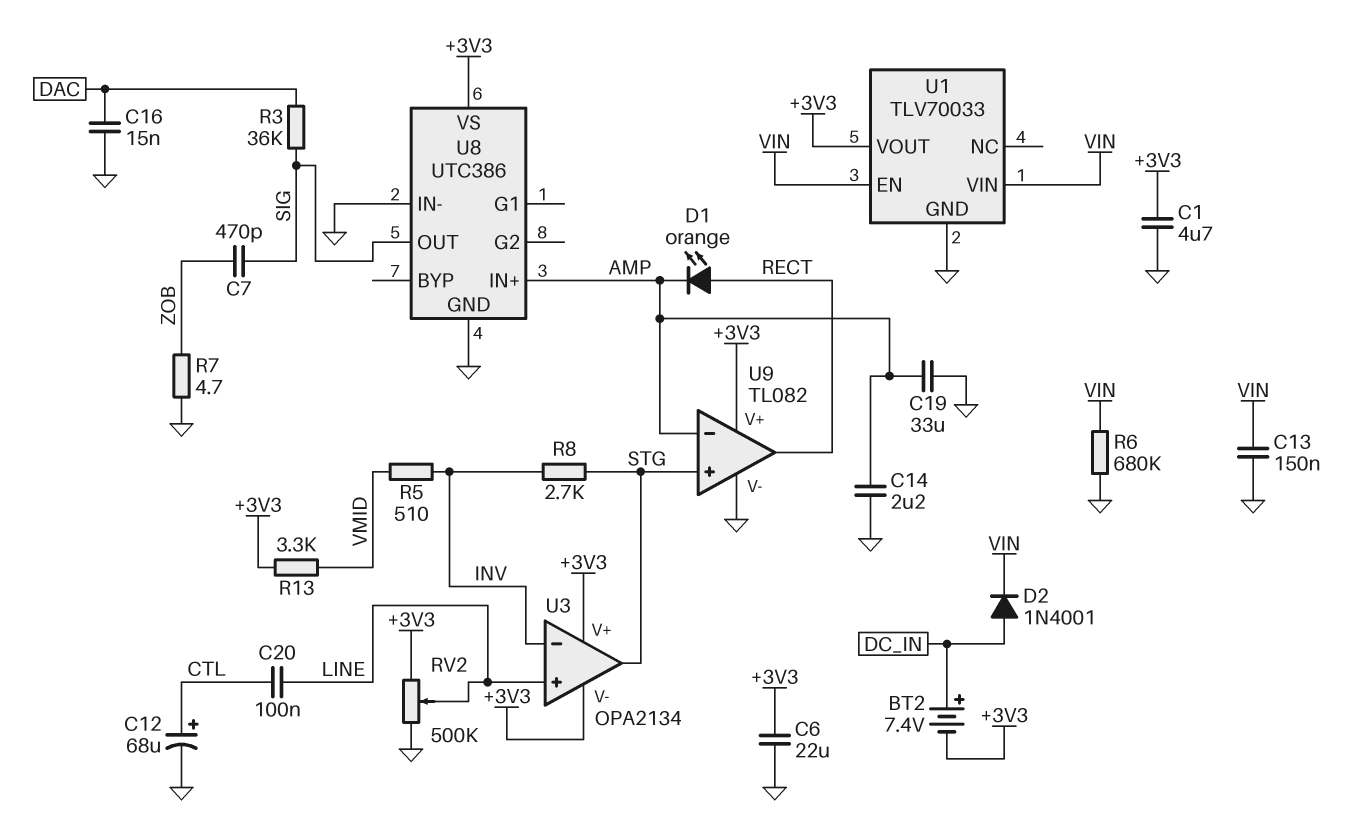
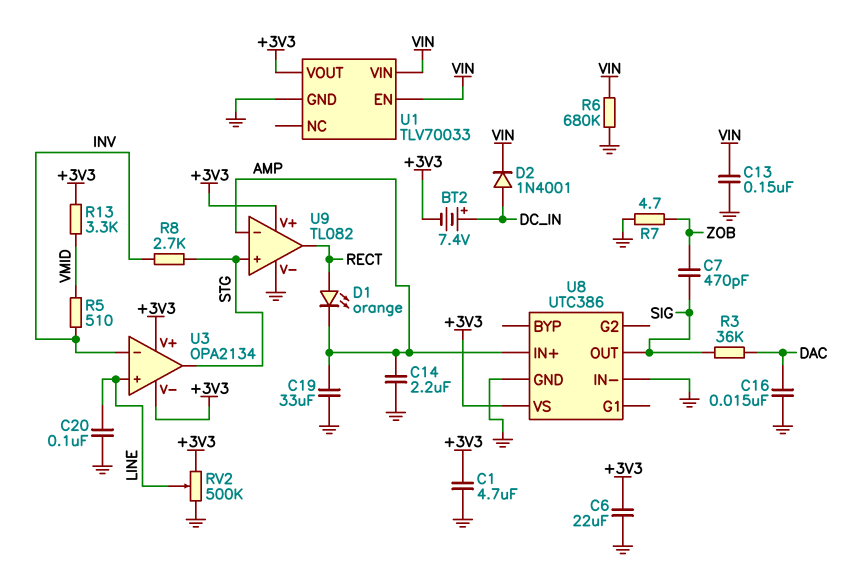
C12: 68uF (plus CTL, minus GND) -> none
C20: 100nF (CTL, LINE) -> 100nF (GND, LINE)

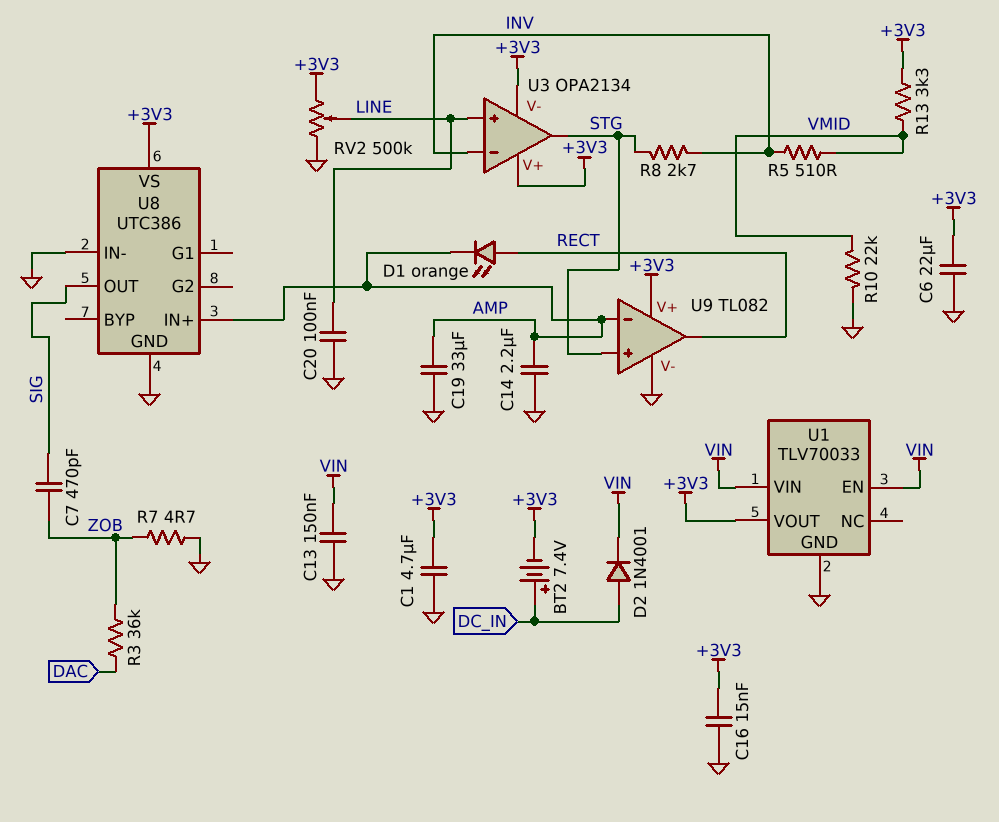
C16: 15nF (DAC, GND) -> 15nF (+3V3, GND)
R3: 36k (DAC, SIG) -> 36k (DAC, ZOB)
R6: 680k (GND, VIN) -> none
R10: none -> 22k (GND, VMID)

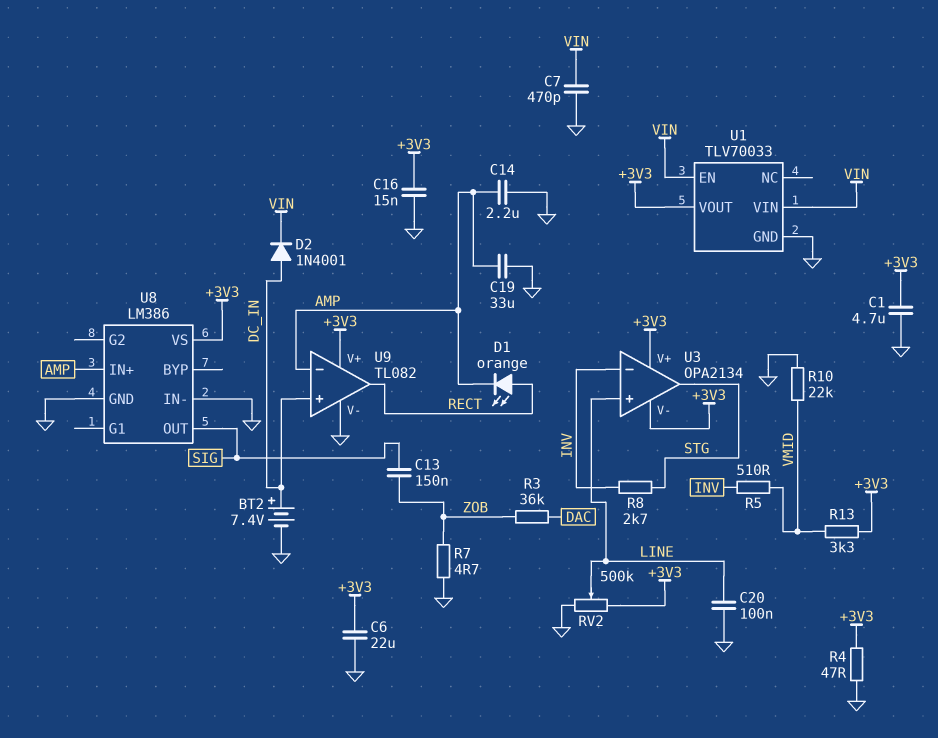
BT2: 7.4V (plus DC_IN, minus +3V3) -> 7.4V (plus DC_IN, minus GND)
C7: 470pF (SIG, ZOB) -> 470pF (GND, VIN)
C13: 150nF (GND, VIN) -> 150nF (SIG, ZOB)
R4: none -> 47 (+3V3, GND)
U8: UTC386 -> LM386
U9 pin in+: STG -> DC_IN

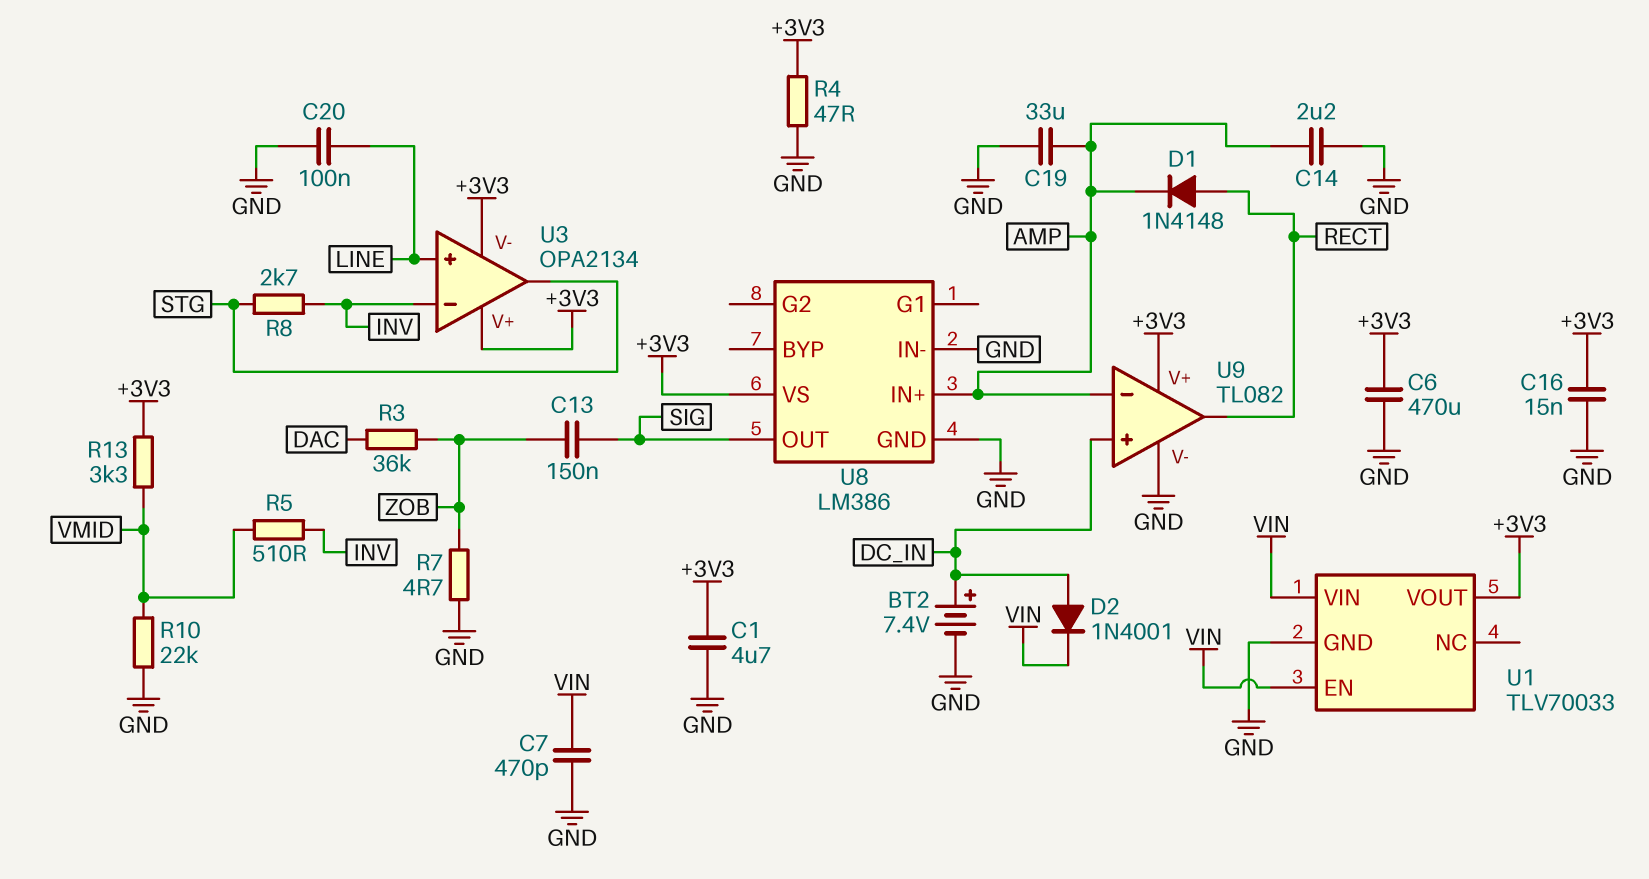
C6: 22uF (+3V3, GND) -> 470uF (+3V3, GND)
D1: LED orange (A RECT, K AMP) -> diode 1N4148 (A RECT, K AMP)
RV2: 500k (+3V3, GND, wiper LINE) -> none

